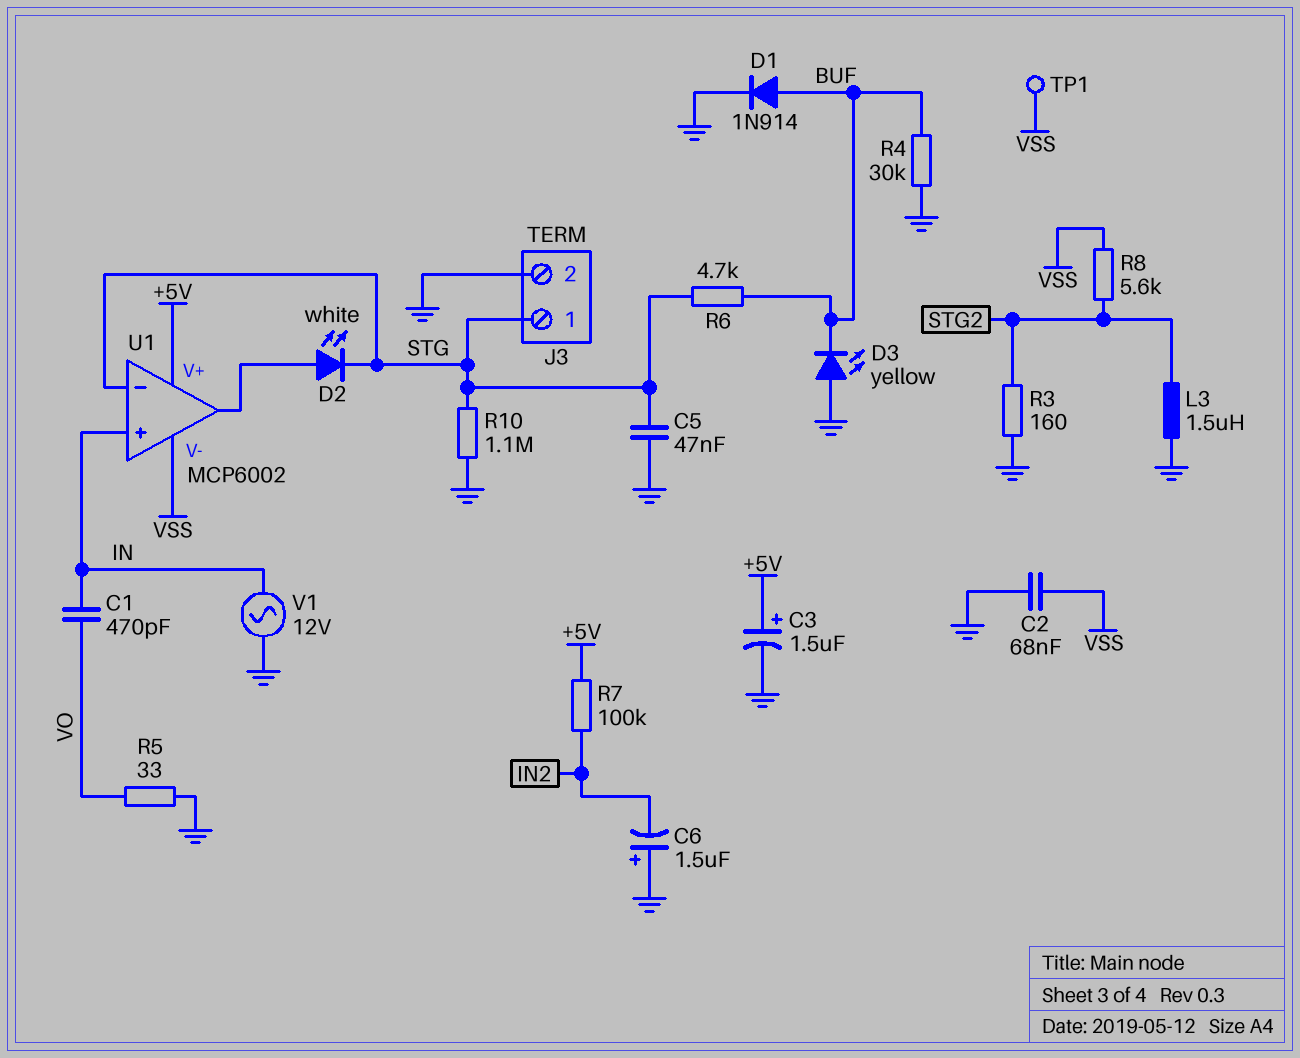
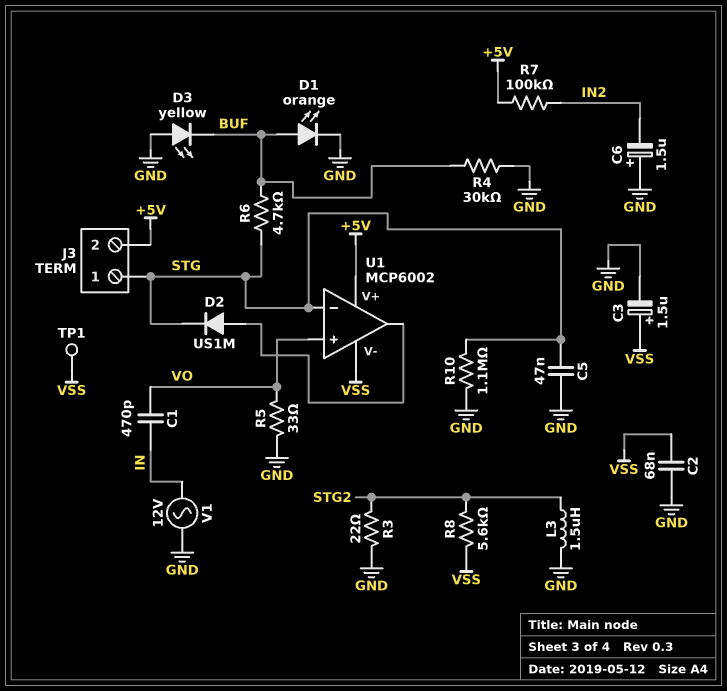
C3: 1.5uF (plus +5V, minus GND) -> 1.5uF (plus VSS, minus GND)
D1: diode 1N914 (A BUF, K GND) -> LED orange (A BUF, K GND)
D2: LED white (A U1/out, K STG) -> diode US1M (A U1/out, K STG)
J3 pin 2: GND -> +5V
R3: 160 (GND, STG2) -> 22 (GND, STG2)
U1 pin in+: IN -> VO

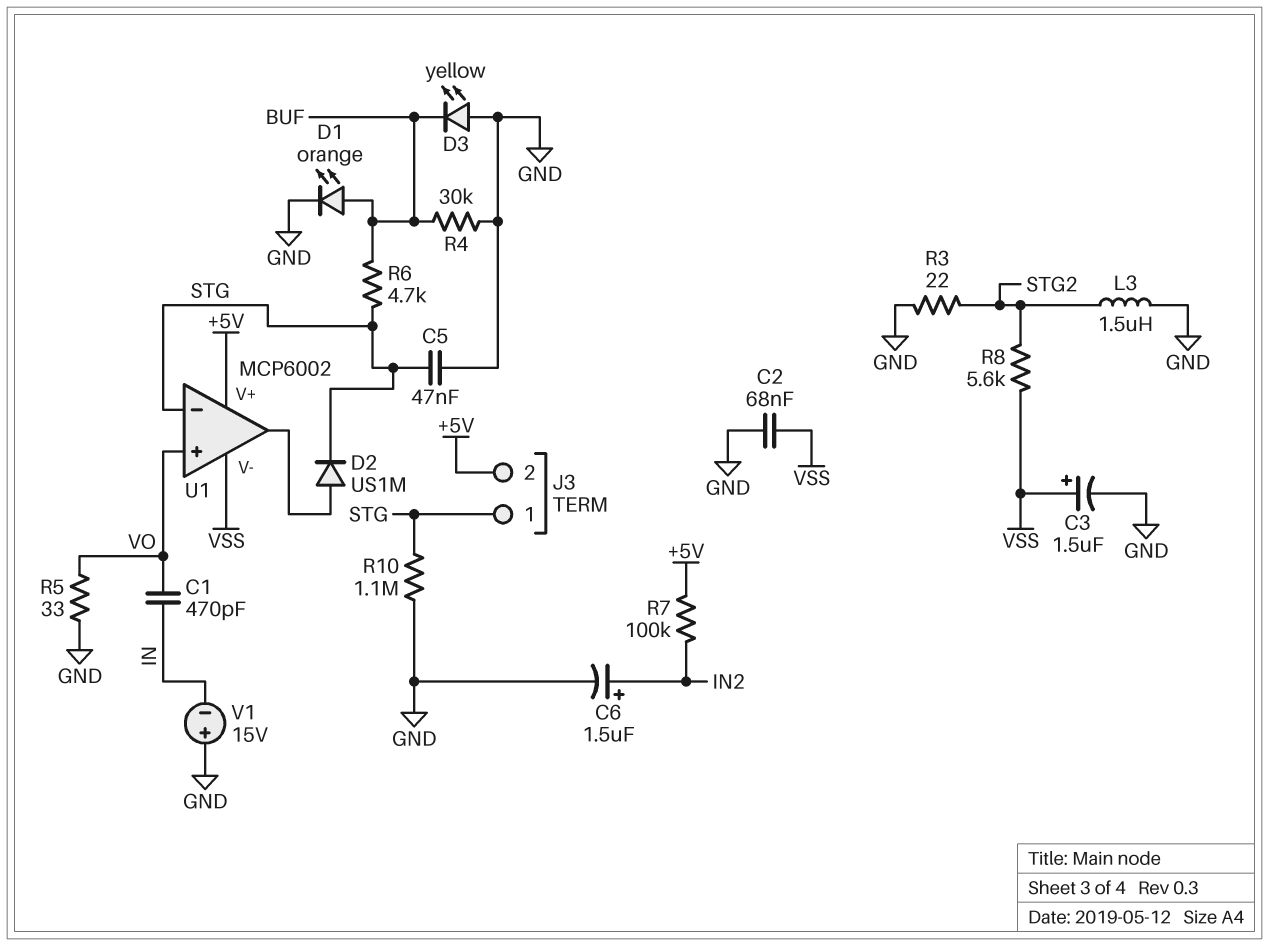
C6: 1.5uF (plus GND, minus IN2) -> 1.5uF (plus IN2, minus GND)
TP1: test point (VSS) -> none
V1: AC 12V (GND, IN) -> 15V (plus GND, minus IN)

